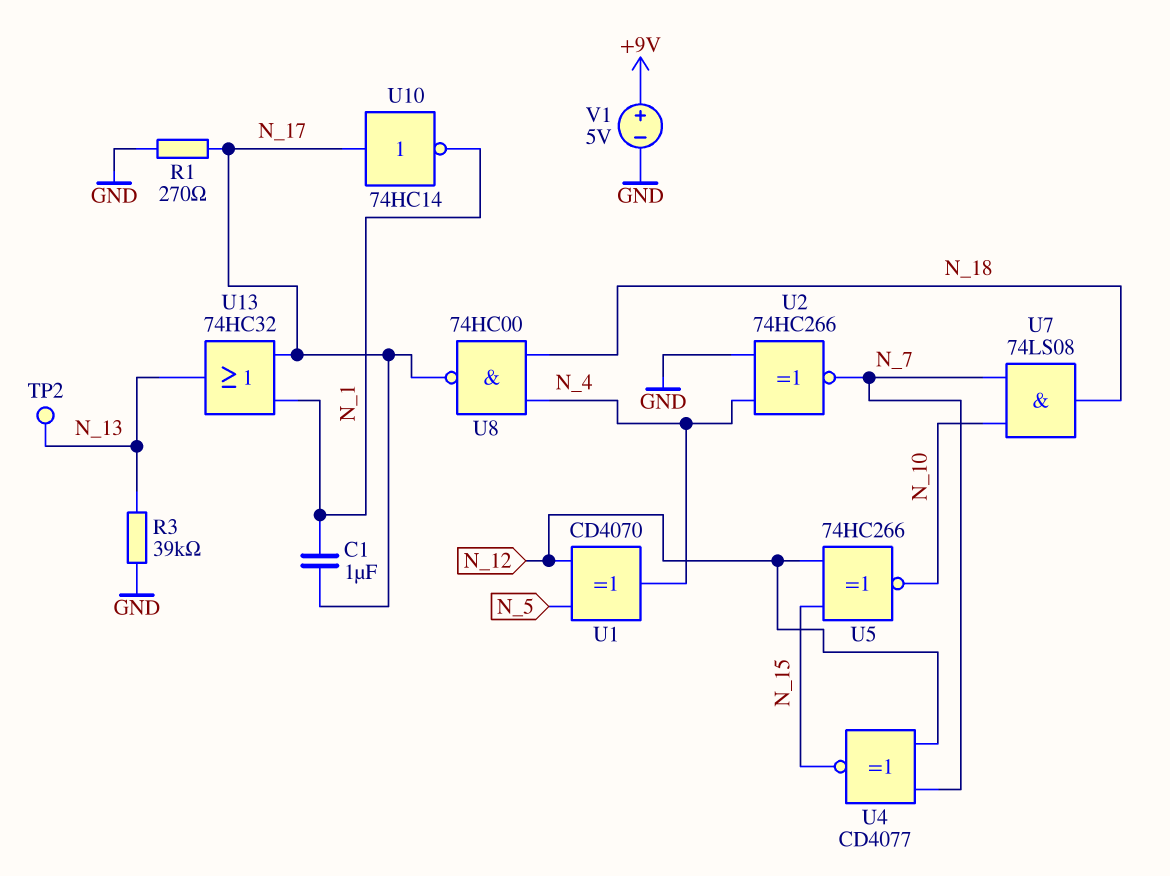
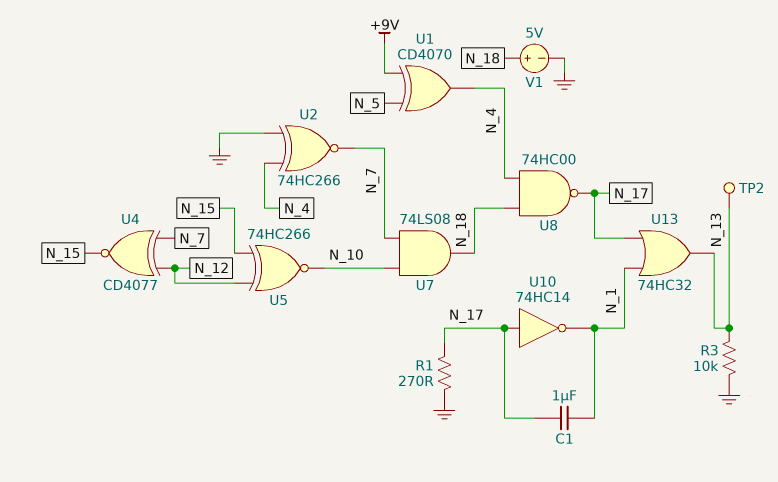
R3: 39k (GND, N_13) -> 10k (GND, N_13)
U1: XOR CD4070 (in N_5, in N_12, out N_4) -> XOR CD4070 (in +9V, in N_5, out N_4)
V1: 5V (plus +9V, minus GND) -> 5V (plus N_18, minus GND)

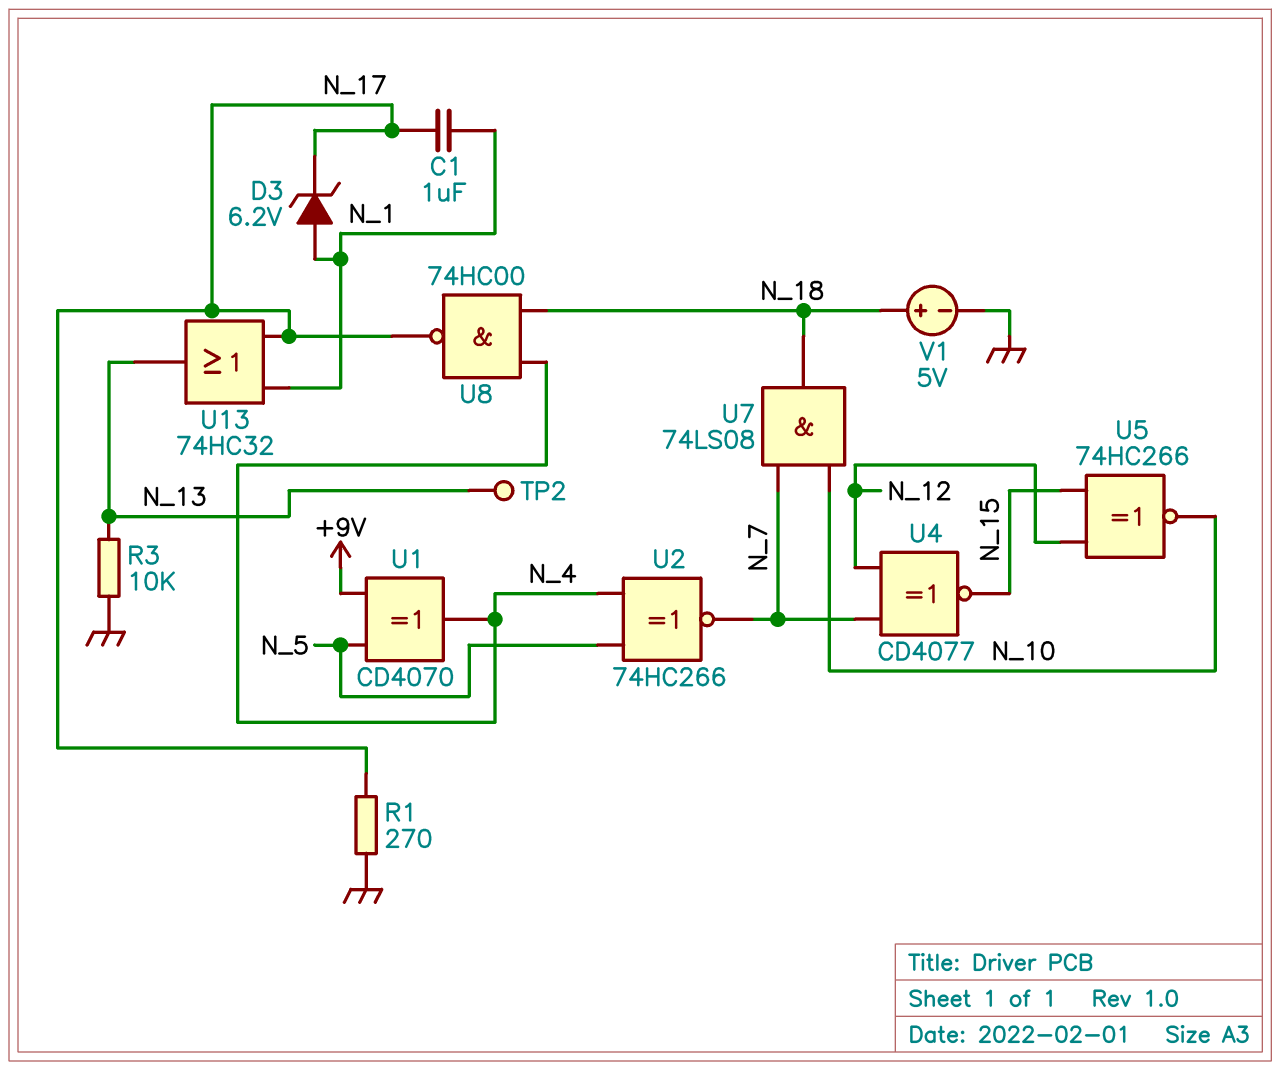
D3: none -> zener 6.2V (A N_1, K N_17)
U2: XNOR 74HC266 (in GND, in N_4, out N_7) -> XNOR 74HC266 (in N_4, in N_5, out N_7)
U10: NOT 74HC14 (in N_17, out N_1) -> none

